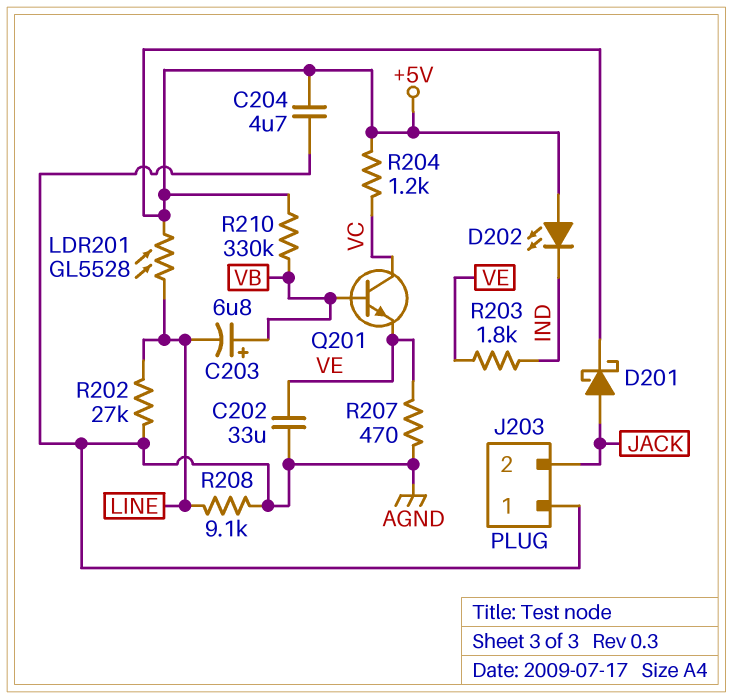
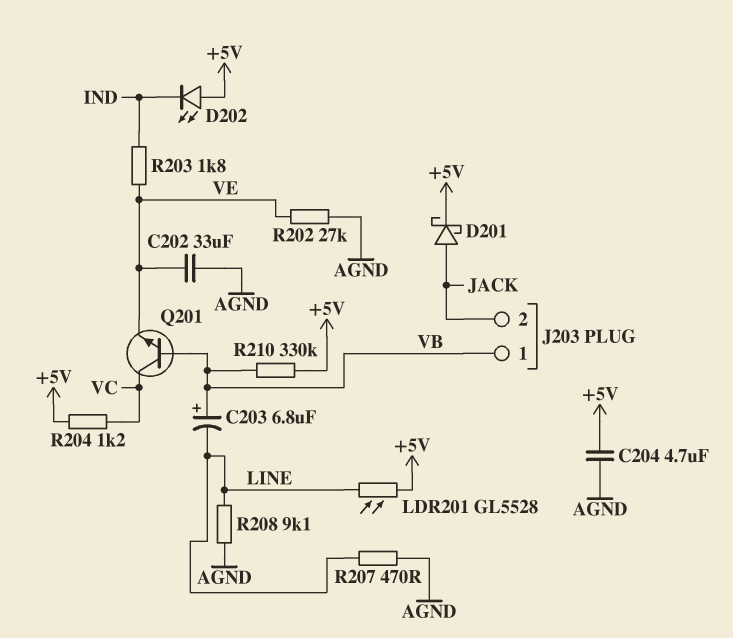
J203 pin 1: AGND -> VB
R202: 27k (AGND, LINE) -> 27k (AGND, VE)
R207: 470 (AGND, VE) -> 470 (AGND, LINE)

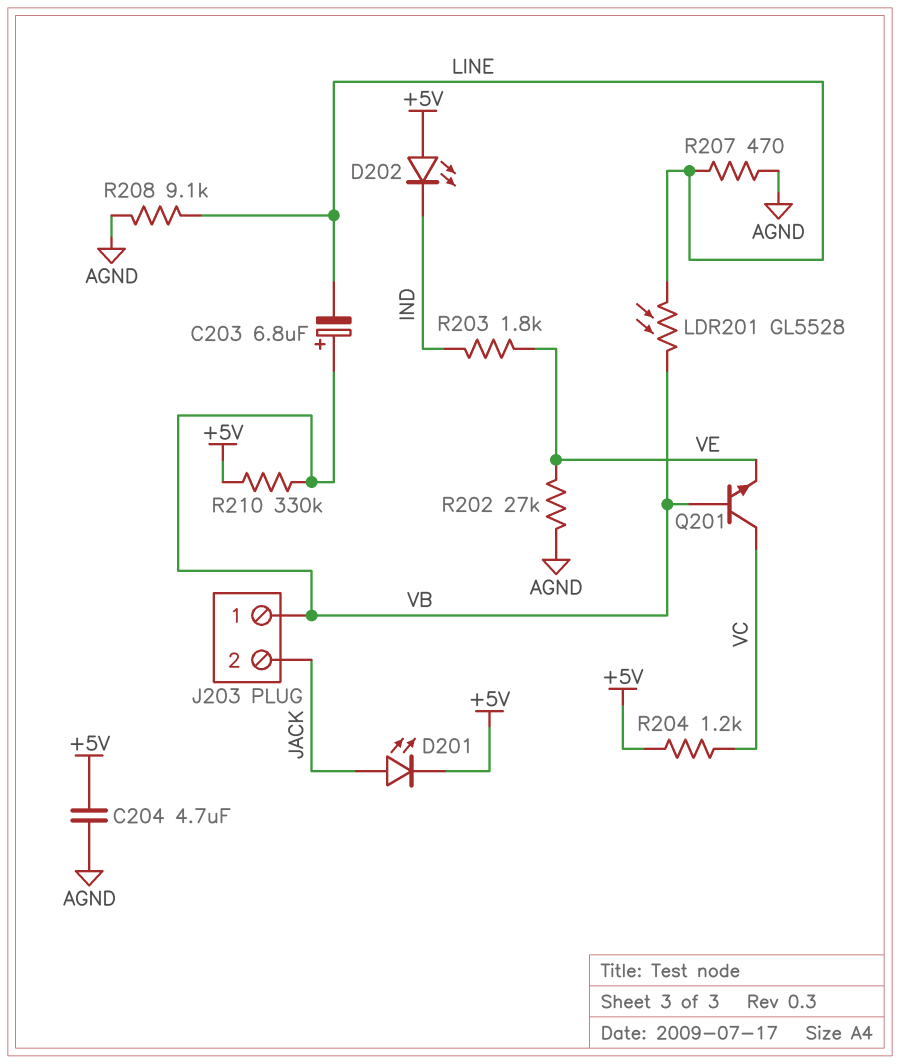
C202: 33uF (AGND, VE) -> none
D201: schottky (A JACK, K +5V) -> LED (A JACK, K +5V)
LDR201: GL5528 (+5V, LINE) -> GL5528 (LINE, VB)

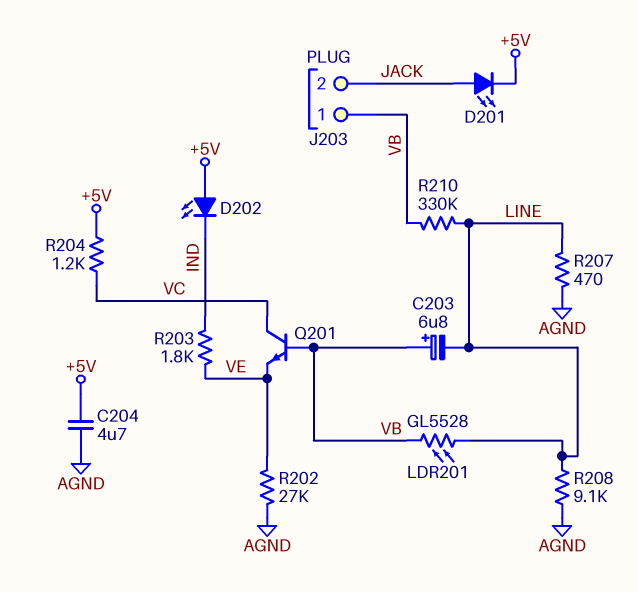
R210: 330k (+5V, VB) -> 330k (LINE, VB)

